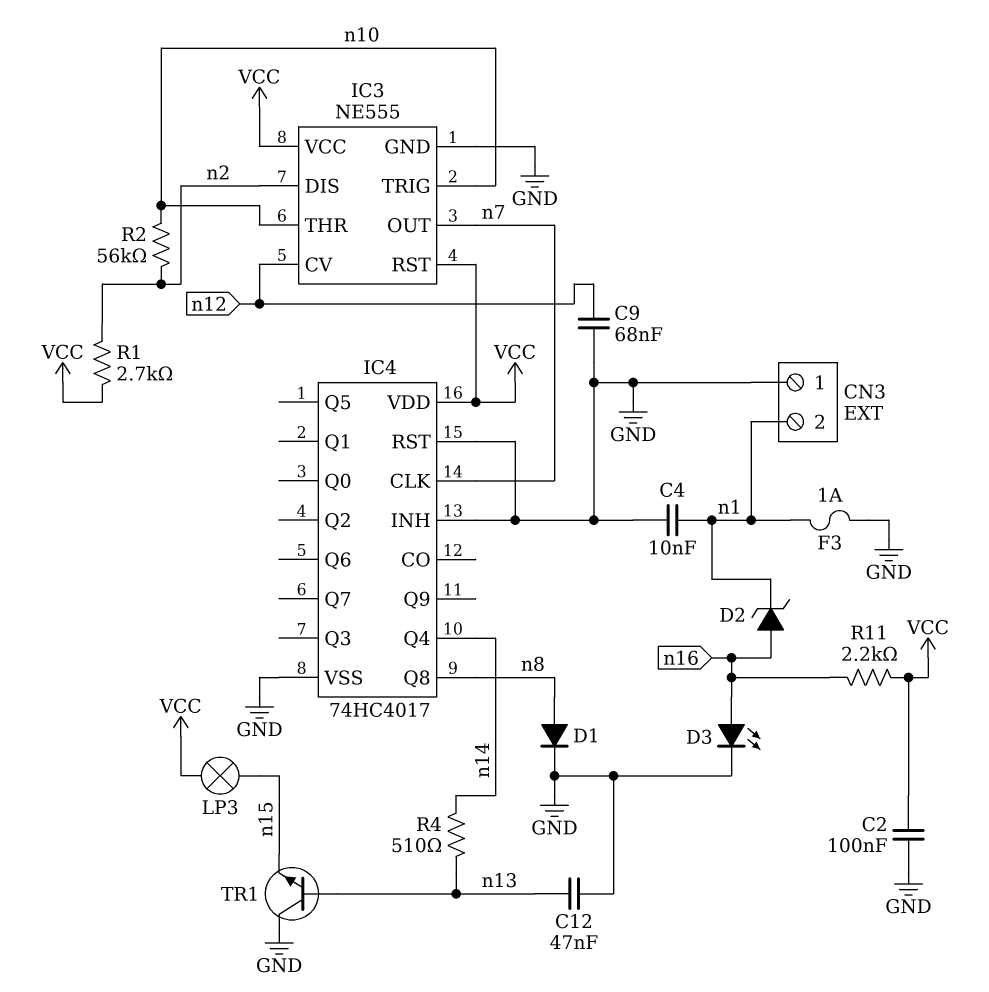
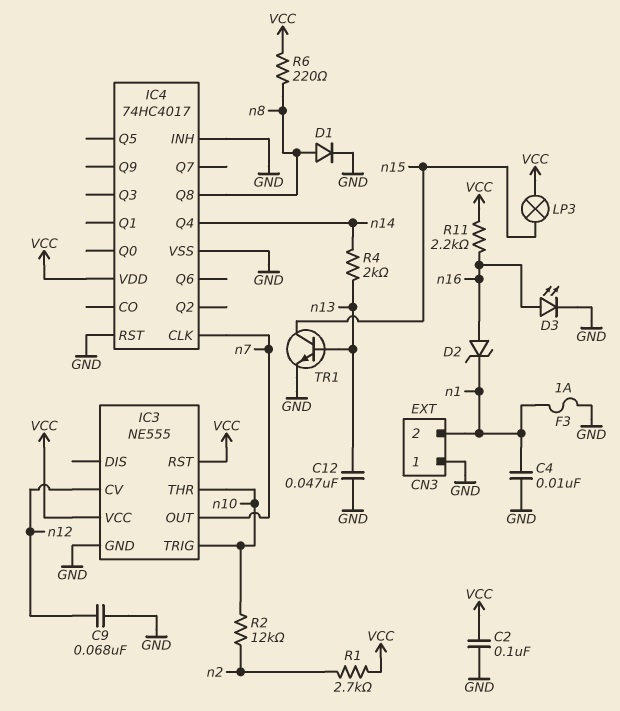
IC3 pin DIS: n2 -> none
R2: 56k (n2, n10) -> 12k (n2, n10)
R4: 510 (n13, n14) -> 2k (n13, n14)
R6: none -> 220 (VCC, n8)
TR1: NPN (B n13, C GND, E n15) -> NPN (B n13, C n15, E GND)

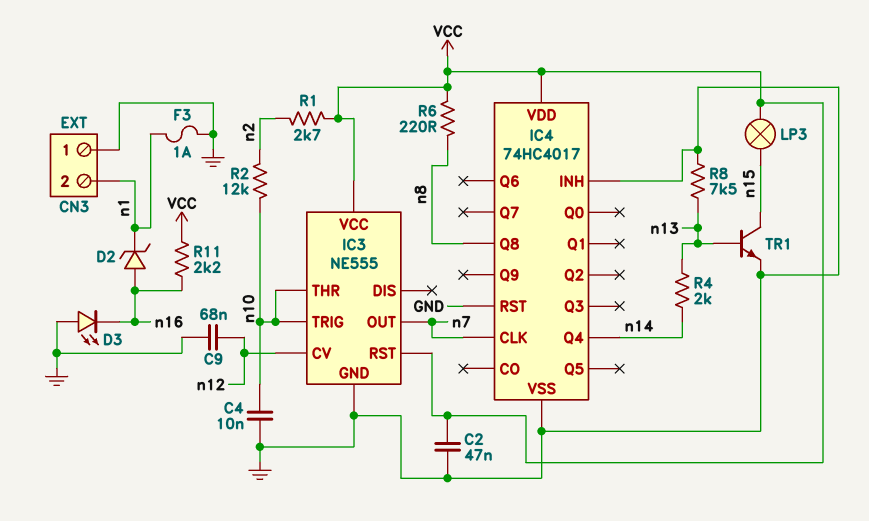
C2: 100nF (GND, VCC) -> 47nF (GND, VCC)
C4: 10nF (GND, n1) -> 10nF (GND, n10)
C12: 47nF (GND, n13) -> none
D1: diode (A n8, K GND) -> none
D3: LED (A n16, K GND) -> LED (A GND, K n16)
R8: none -> 7.5k (GND, n13)

